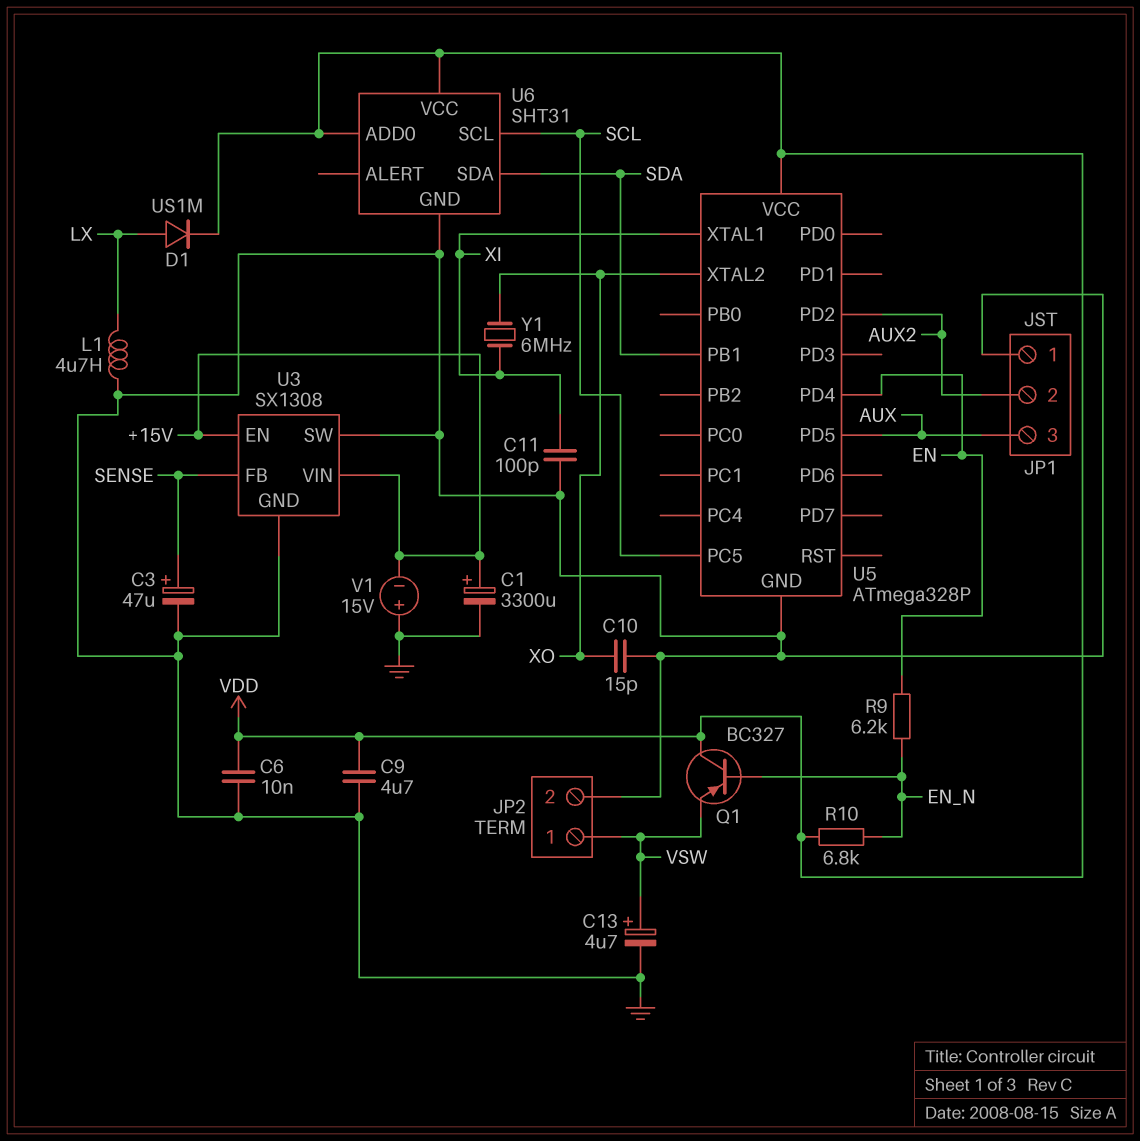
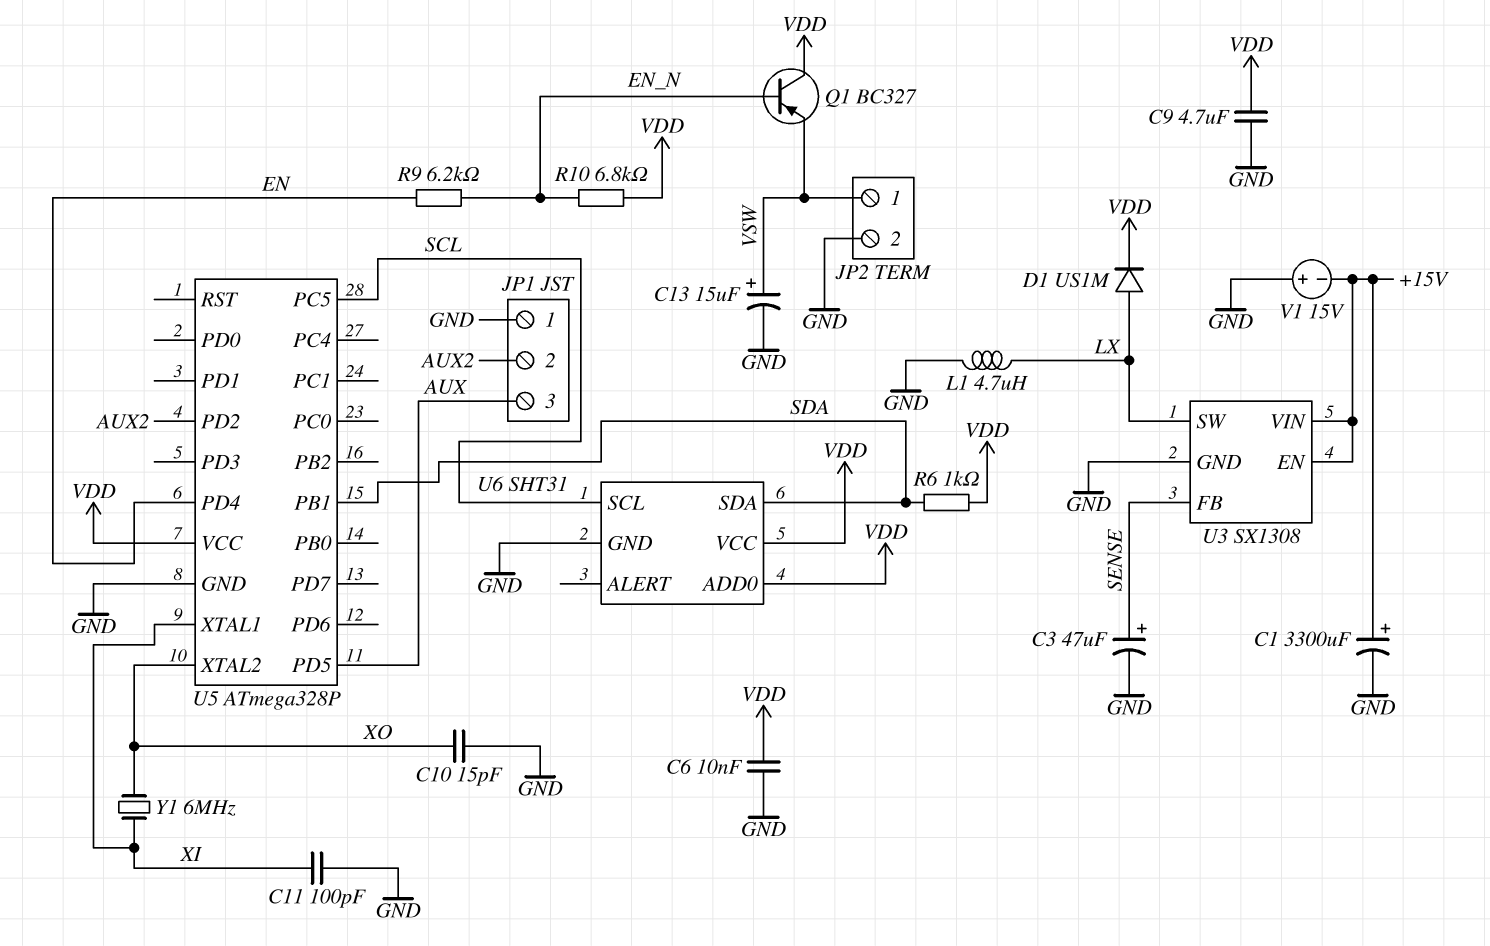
C13: 4.7uF (plus VSW, minus GND) -> 15uF (plus VSW, minus GND)
R6: none -> 1k (SDA, VDD)
U3 pin SW: GND -> LX

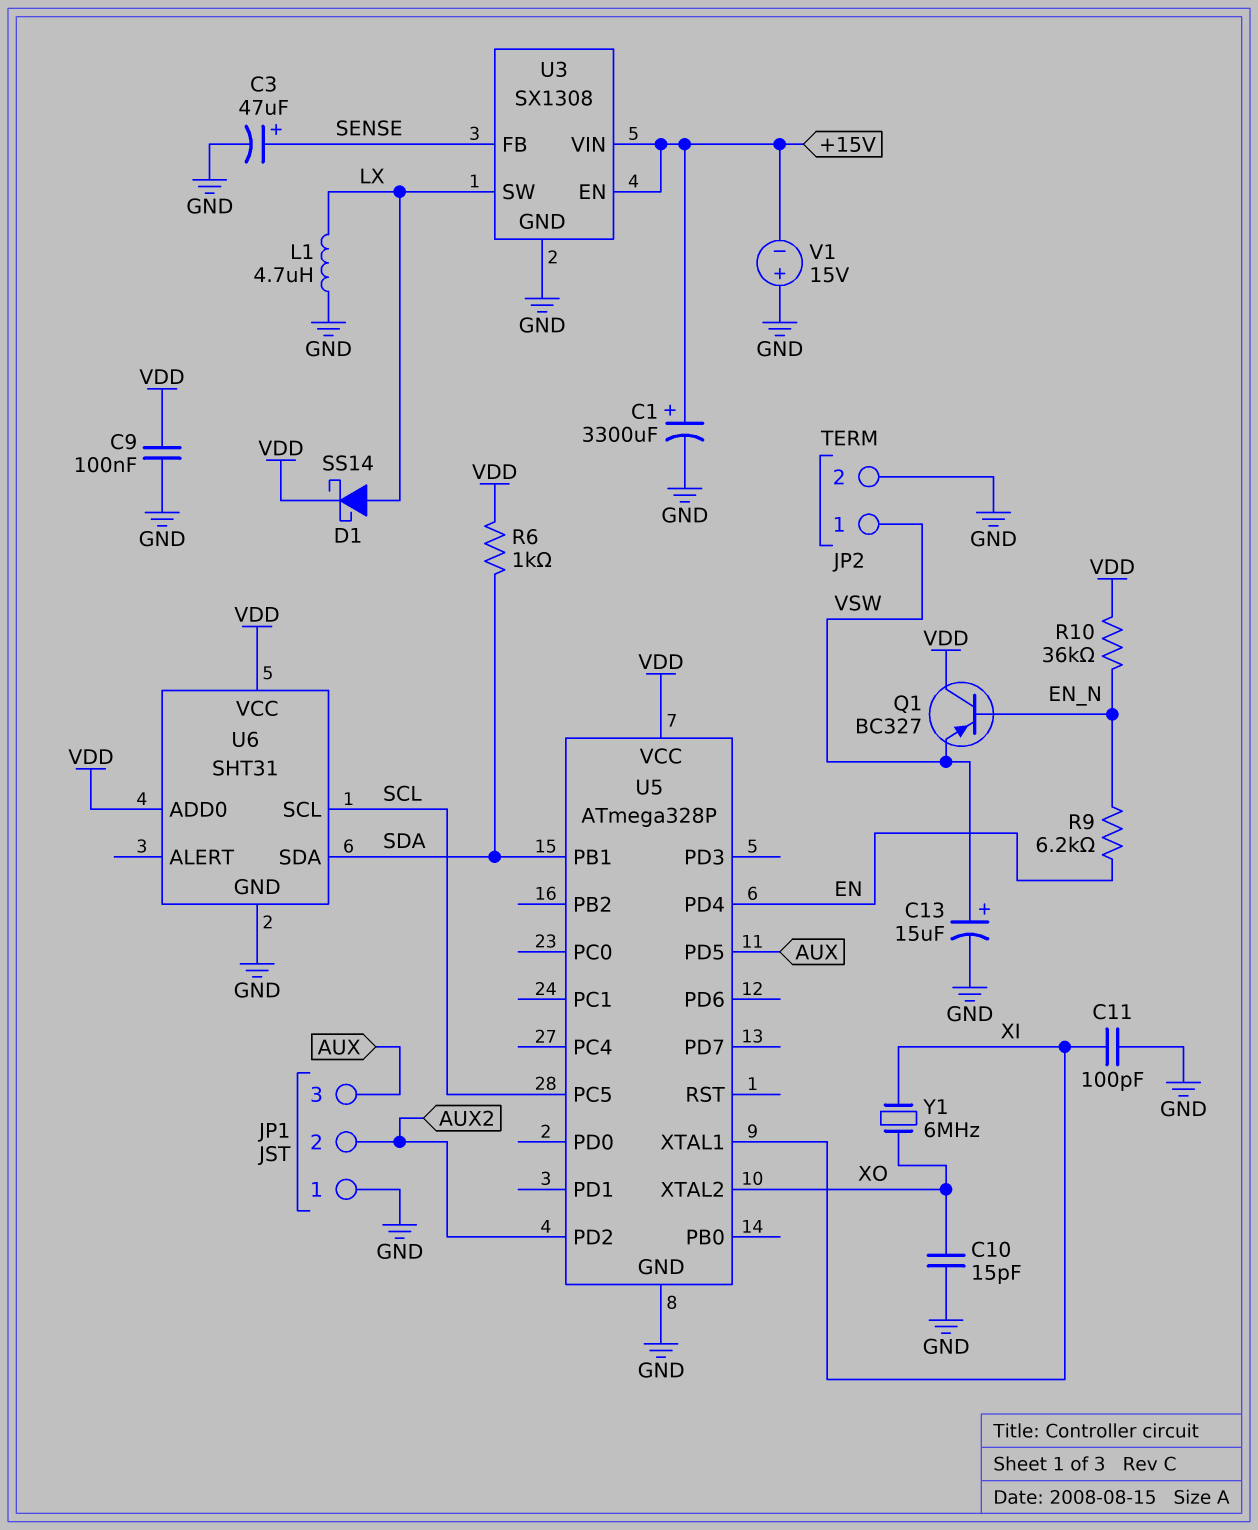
C6: 10nF (GND, VDD) -> none
C9: 4.7uF (GND, VDD) -> 100nF (GND, VDD)
D1: diode US1M (A LX, K VDD) -> schottky SS14 (A LX, K VDD)
R10: 6.8k (EN_N, VDD) -> 36k (EN_N, VDD)

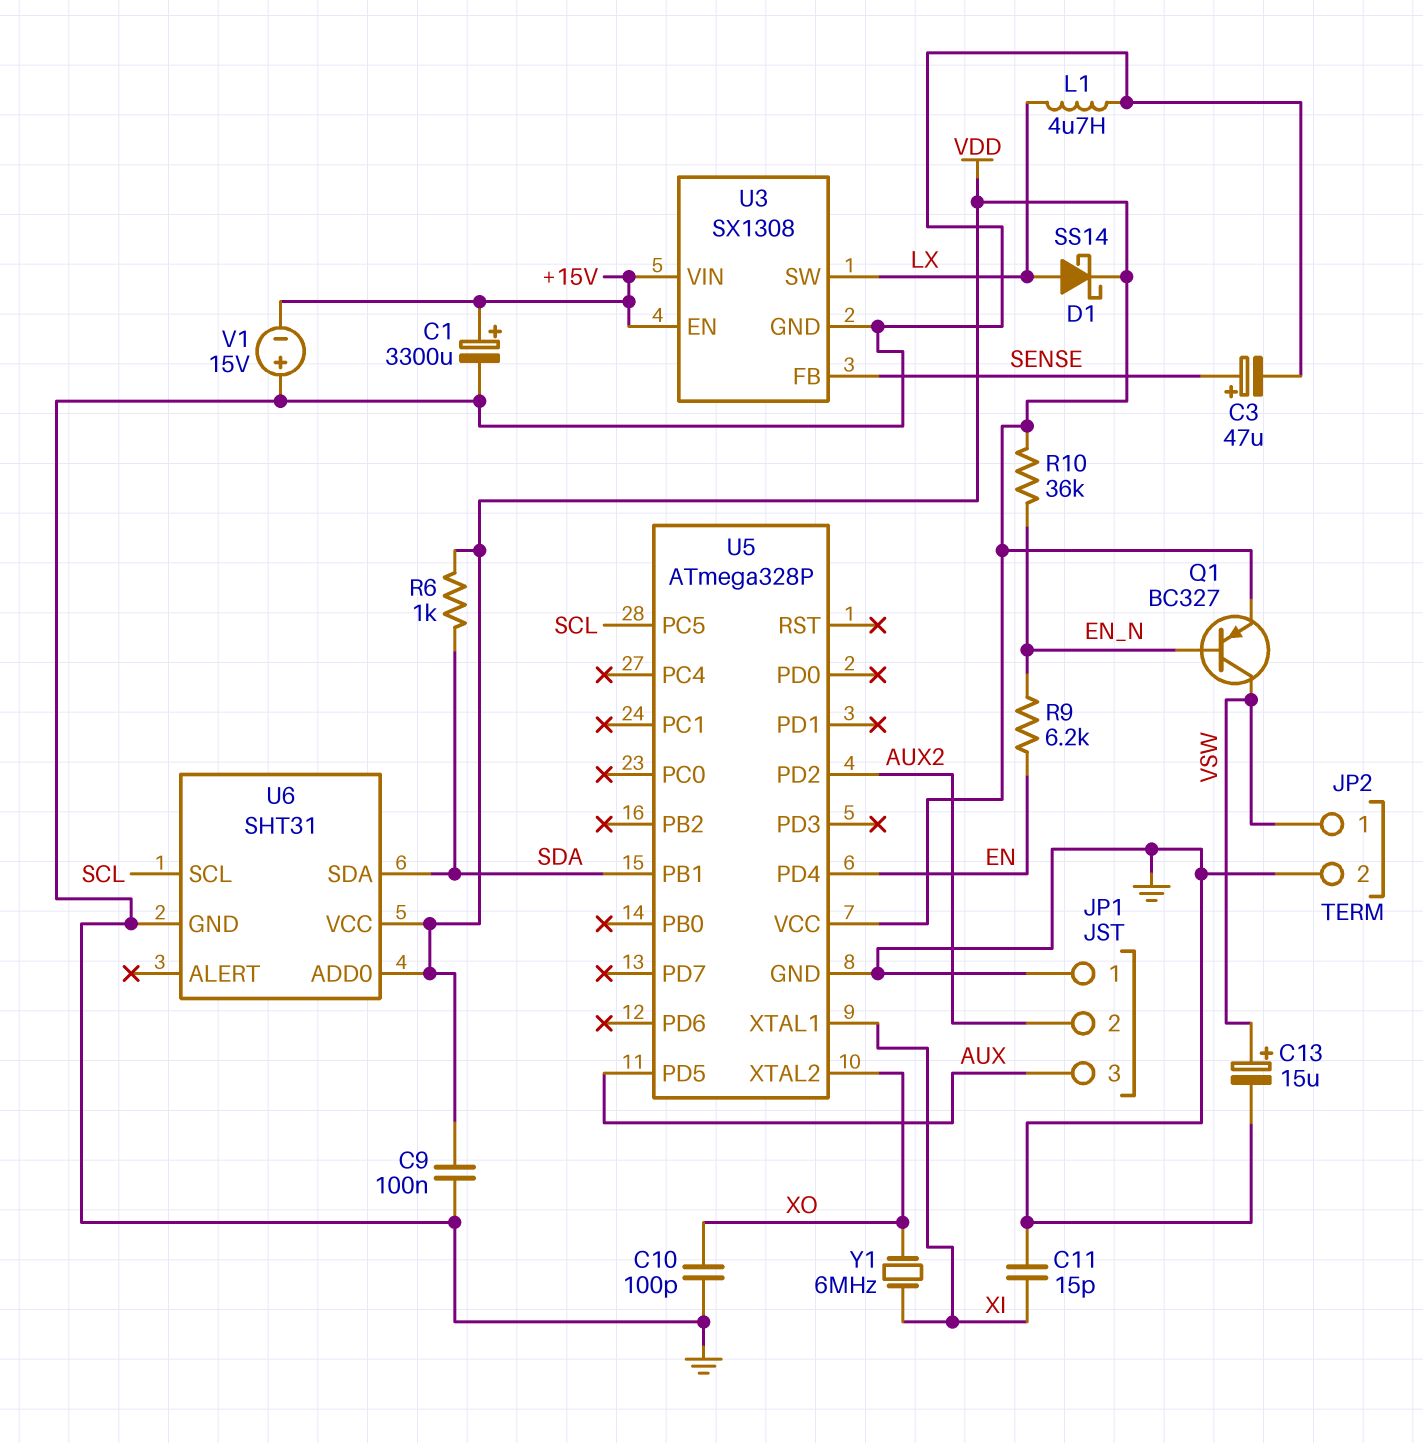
C10: 15pF (GND, XO) -> 100pF (GND, XO)
C11: 100pF (GND, XI) -> 15pF (GND, XI)
Q1: PNP BC327 (B EN_N, C VDD, E VSW) -> PNP BC327 (B EN_N, C VSW, E VDD)

